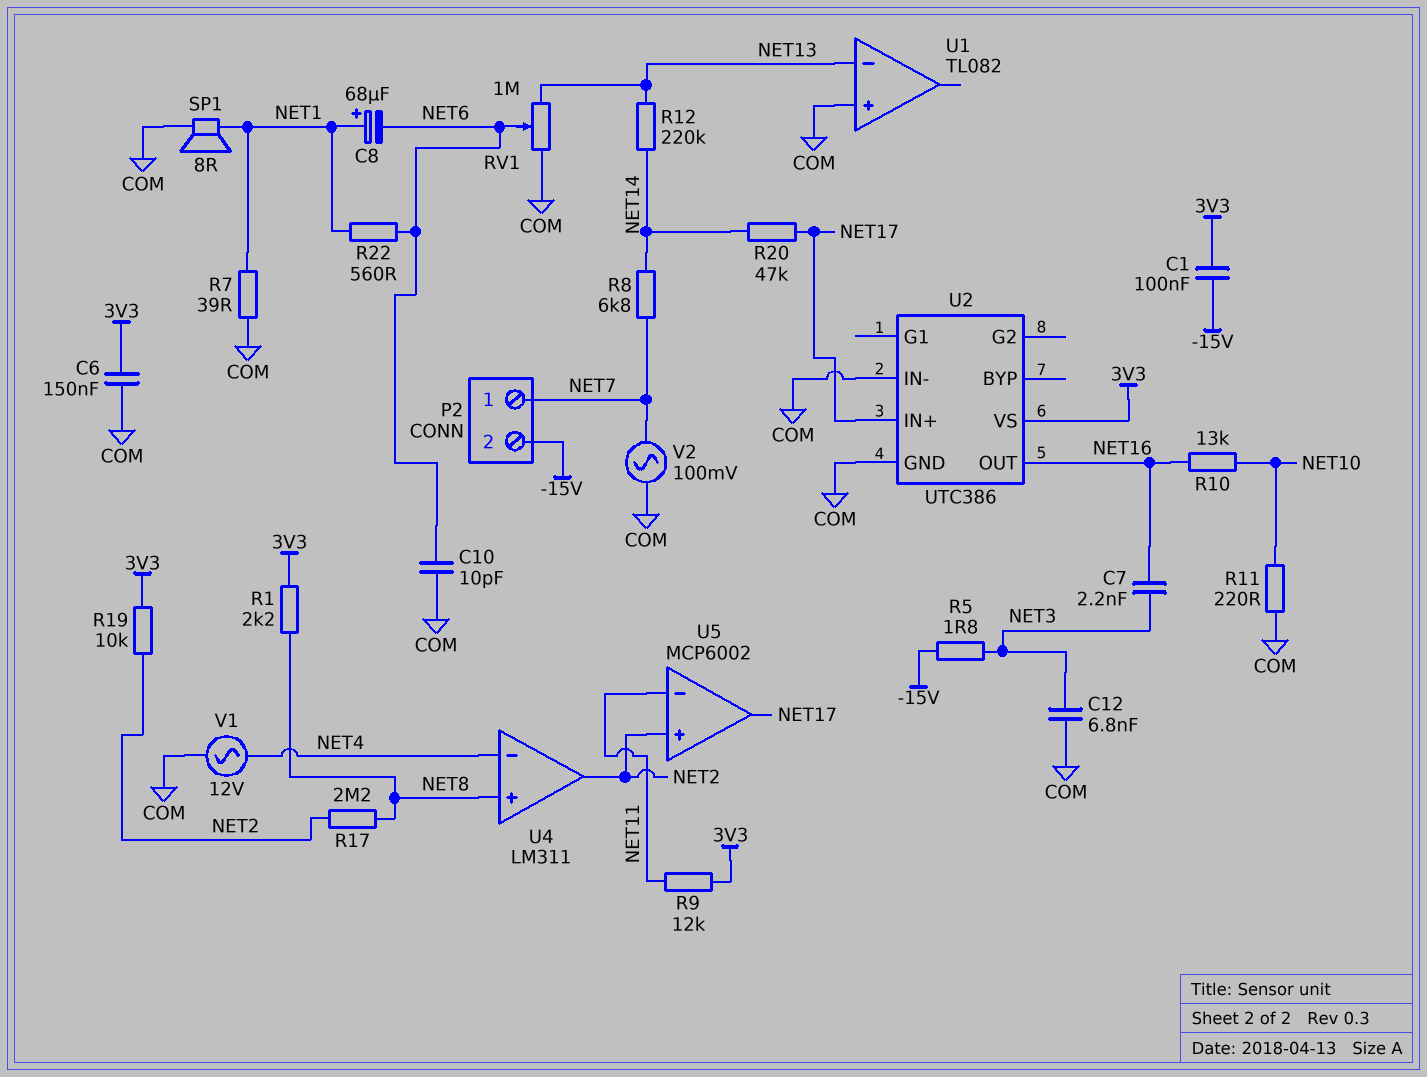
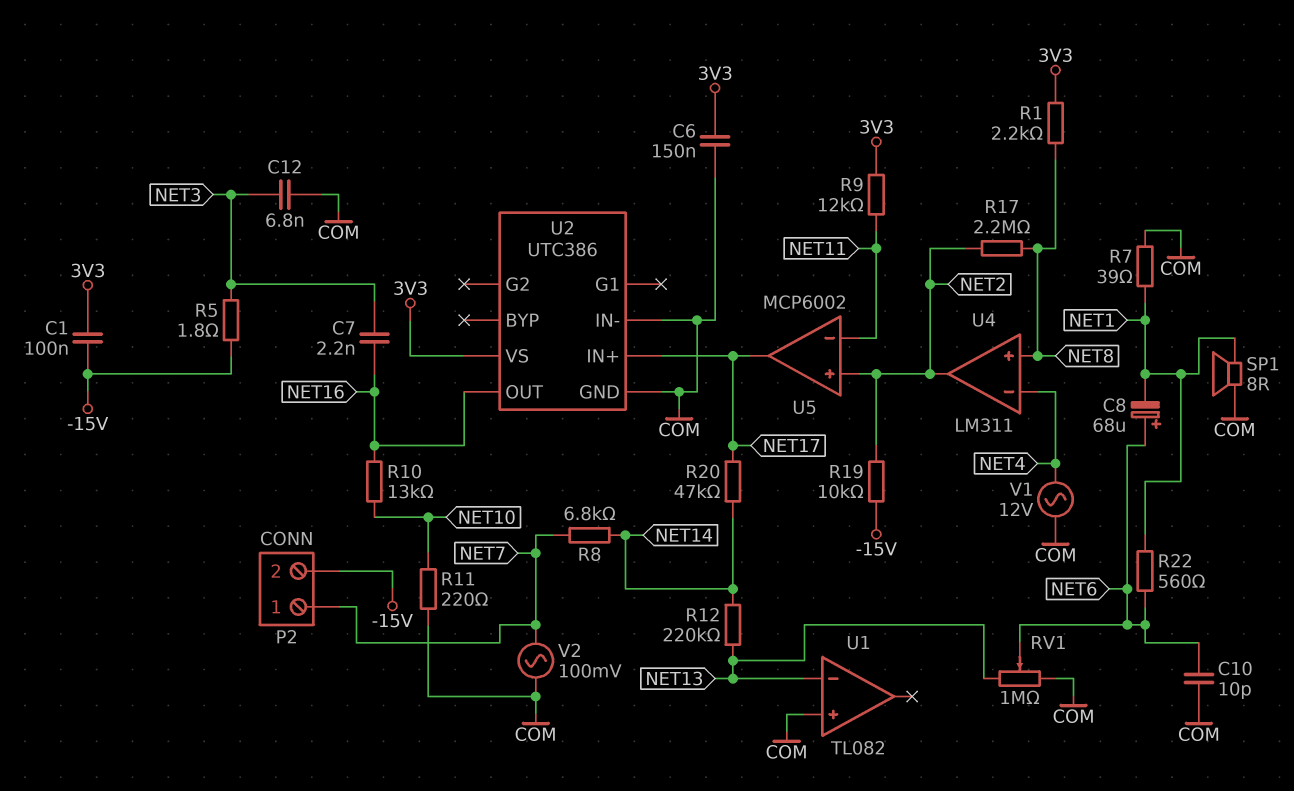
C8: 68uF (plus NET1, minus NET6) -> 68uF (plus NET6, minus NET1)
R19: 10k (3V3, NET2) -> 10k (-15V, NET2)

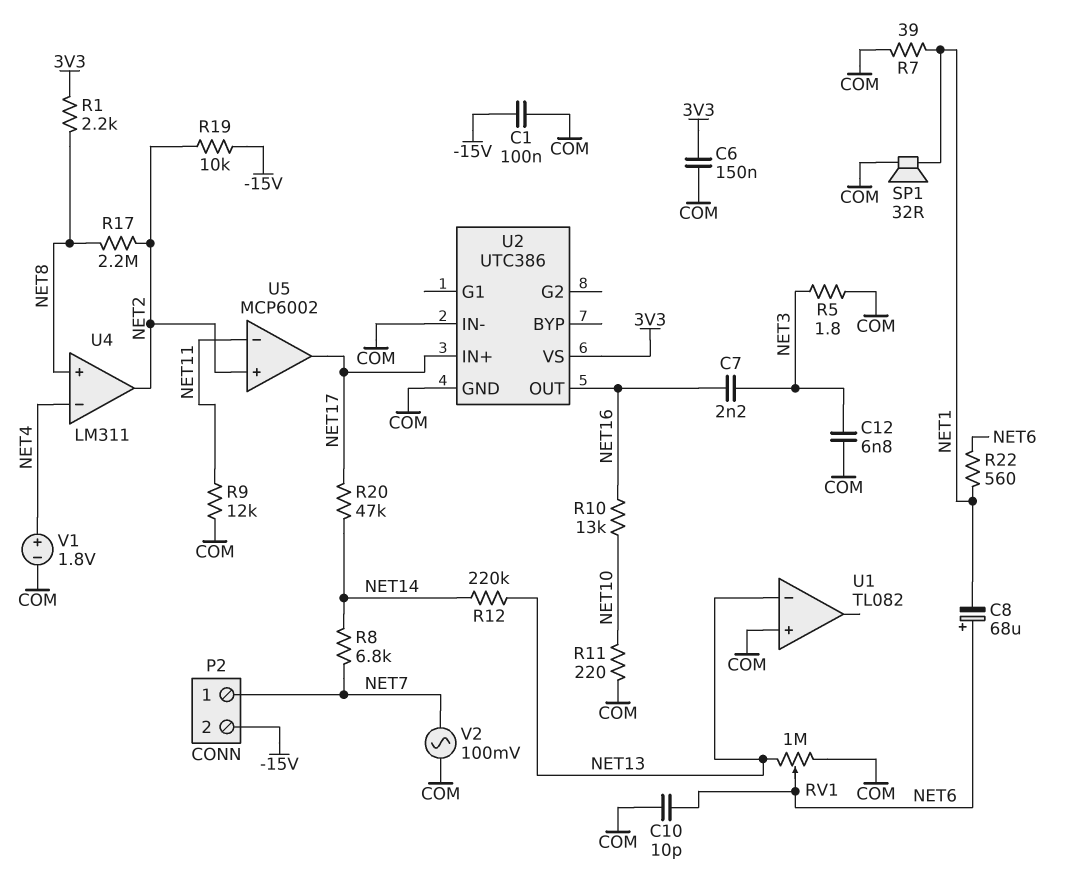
C1: 100nF (-15V, 3V3) -> 100nF (-15V, COM)
R5: 1.8 (-15V, NET3) -> 1.8 (COM, NET3)
R9: 12k (3V3, NET11) -> 12k (COM, NET11)
SP1: speaker 8R (COM, NET1) -> speaker 32R (COM, NET1)
V1: AC 12V (COM, NET4) -> 1.8V (plus NET4, minus COM)

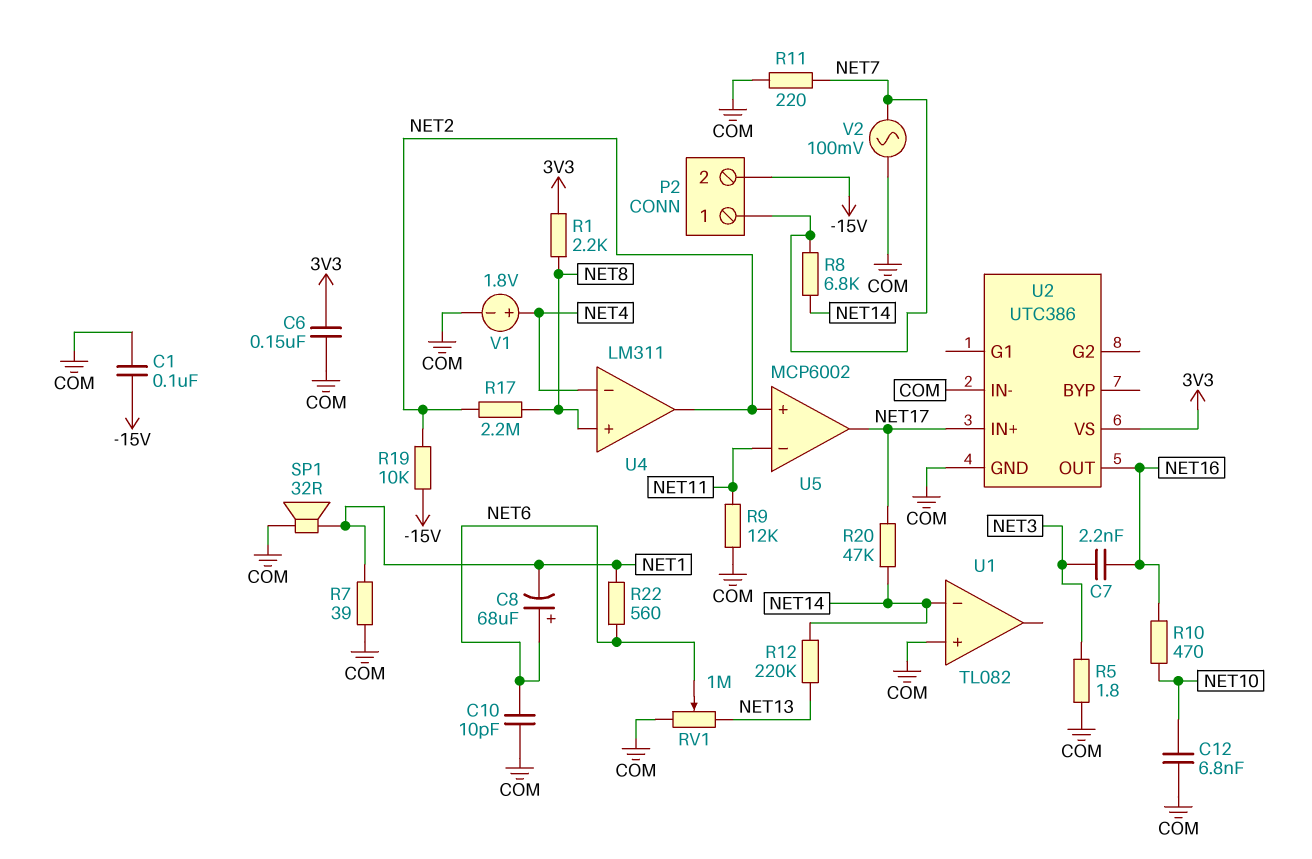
C12: 6.8nF (COM, NET3) -> 6.8nF (COM, NET10)
R10: 13k (NET10, NET16) -> 470 (NET10, NET16)
R11: 220 (COM, NET10) -> 220 (COM, NET7)
U1 pin in-: NET13 -> NET14

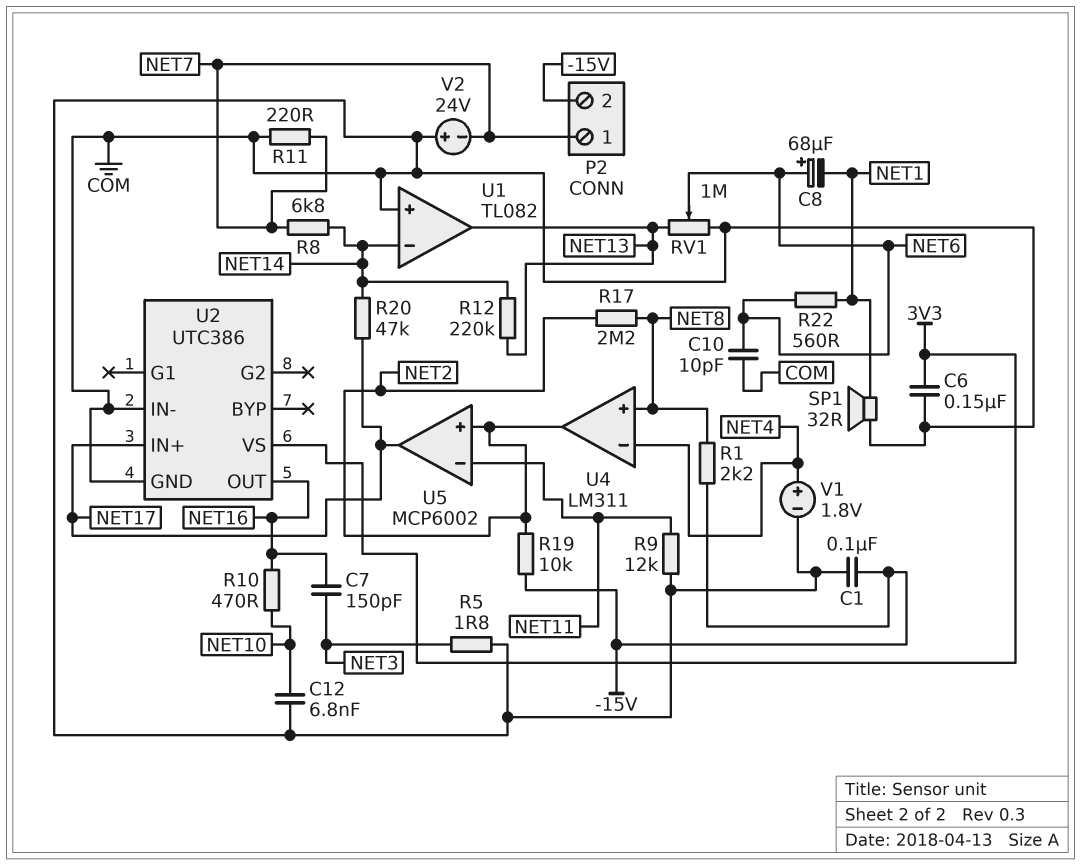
C7: 2.2nF (NET3, NET16) -> 150pF (NET3, NET16)
R1: 2.2k (3V3, NET8) -> 2.2k (-15V, NET8)
R7: 39 (COM, NET1) -> none
U1 pin out: none -> NET13
V2: AC 100mV (COM, NET7) -> 24V (plus COM, minus NET7)

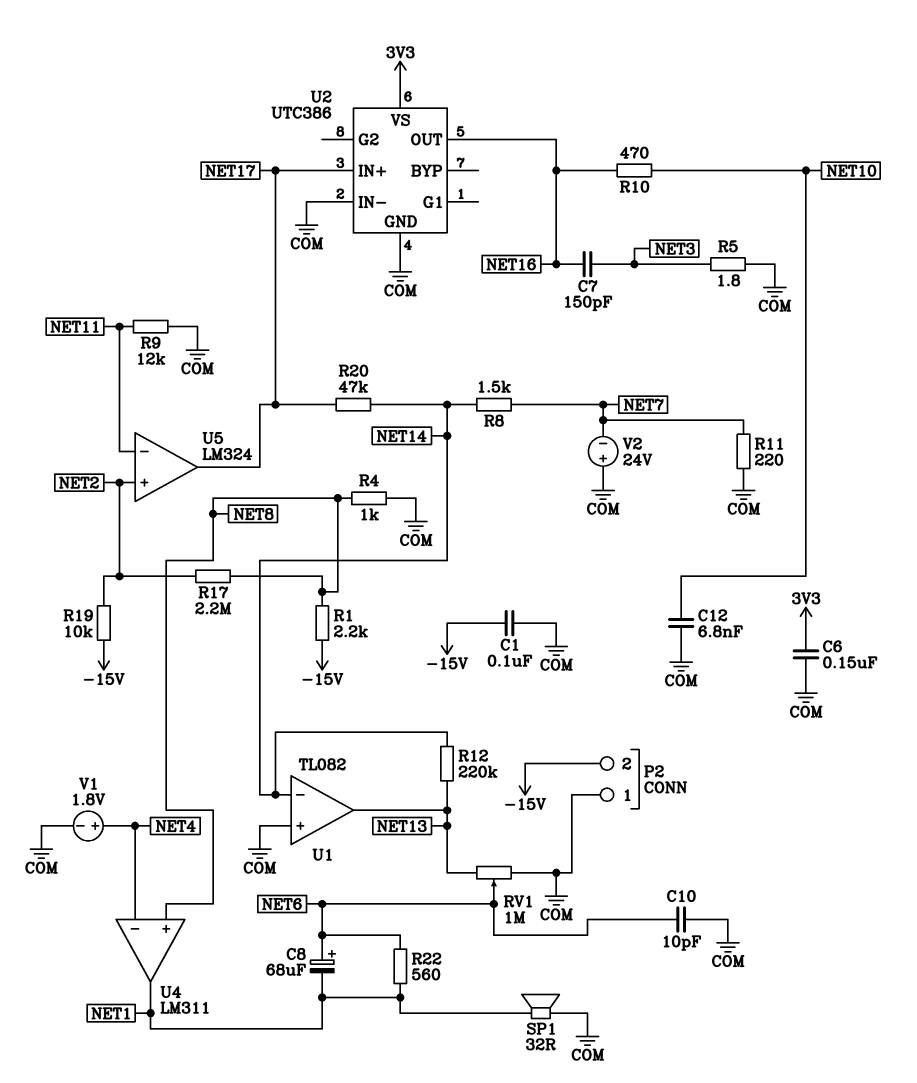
P2 pin 1: NET7 -> COM
R4: none -> 1k (COM, NET8)
R8: 6.8k (NET7, NET14) -> 1.5k (NET7, NET14)
U4 pin out: NET2 -> NET1
U5: MCP6002 -> LM324

